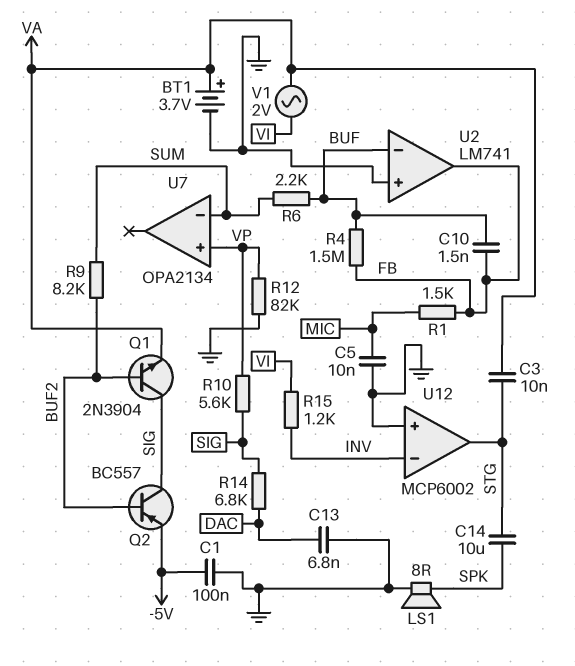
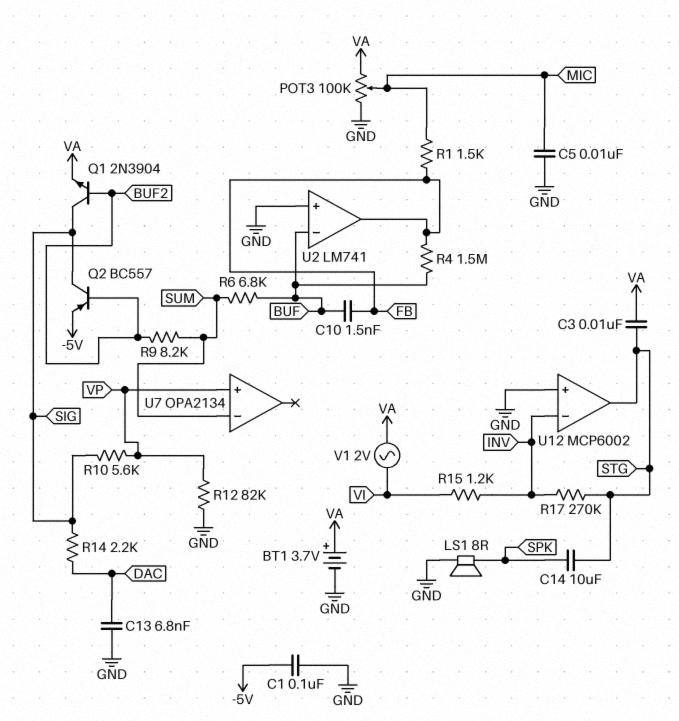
POT3: none -> 100k (GND, VA, wiper MIC)
R6: 2.2k (BUF, SUM) -> 6.8k (BUF, SUM)
R14: 6.8k (DAC, SIG) -> 2.2k (DAC, SIG)
R17: none -> 270k (INV, STG)

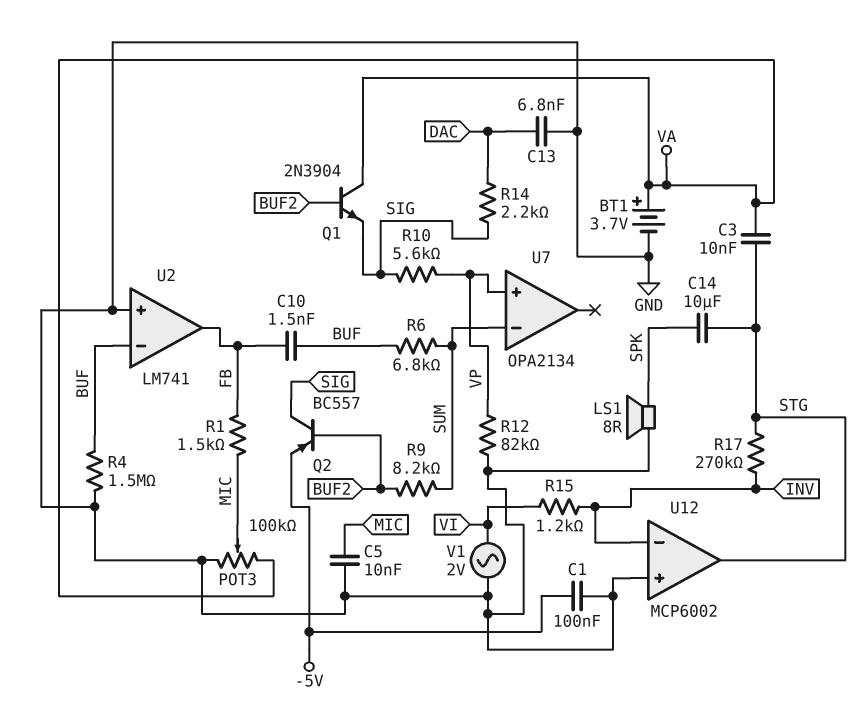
Q1: NPN 2N3904 (B BUF2, C SIG, E VA) -> NPN 2N3904 (B BUF2, C VA, E SIG)
R4: 1.5M (BUF, FB) -> 1.5M (BUF, GND)
V1: AC 2V (VA, VI) -> AC 2V (GND, VI)

